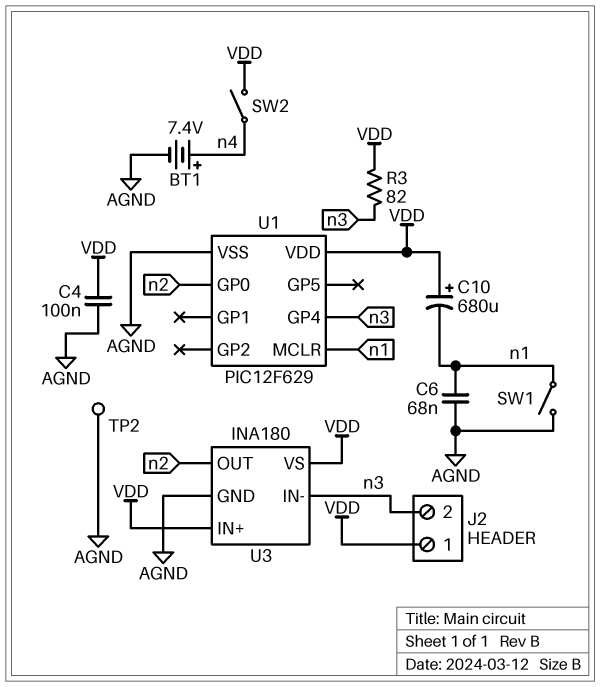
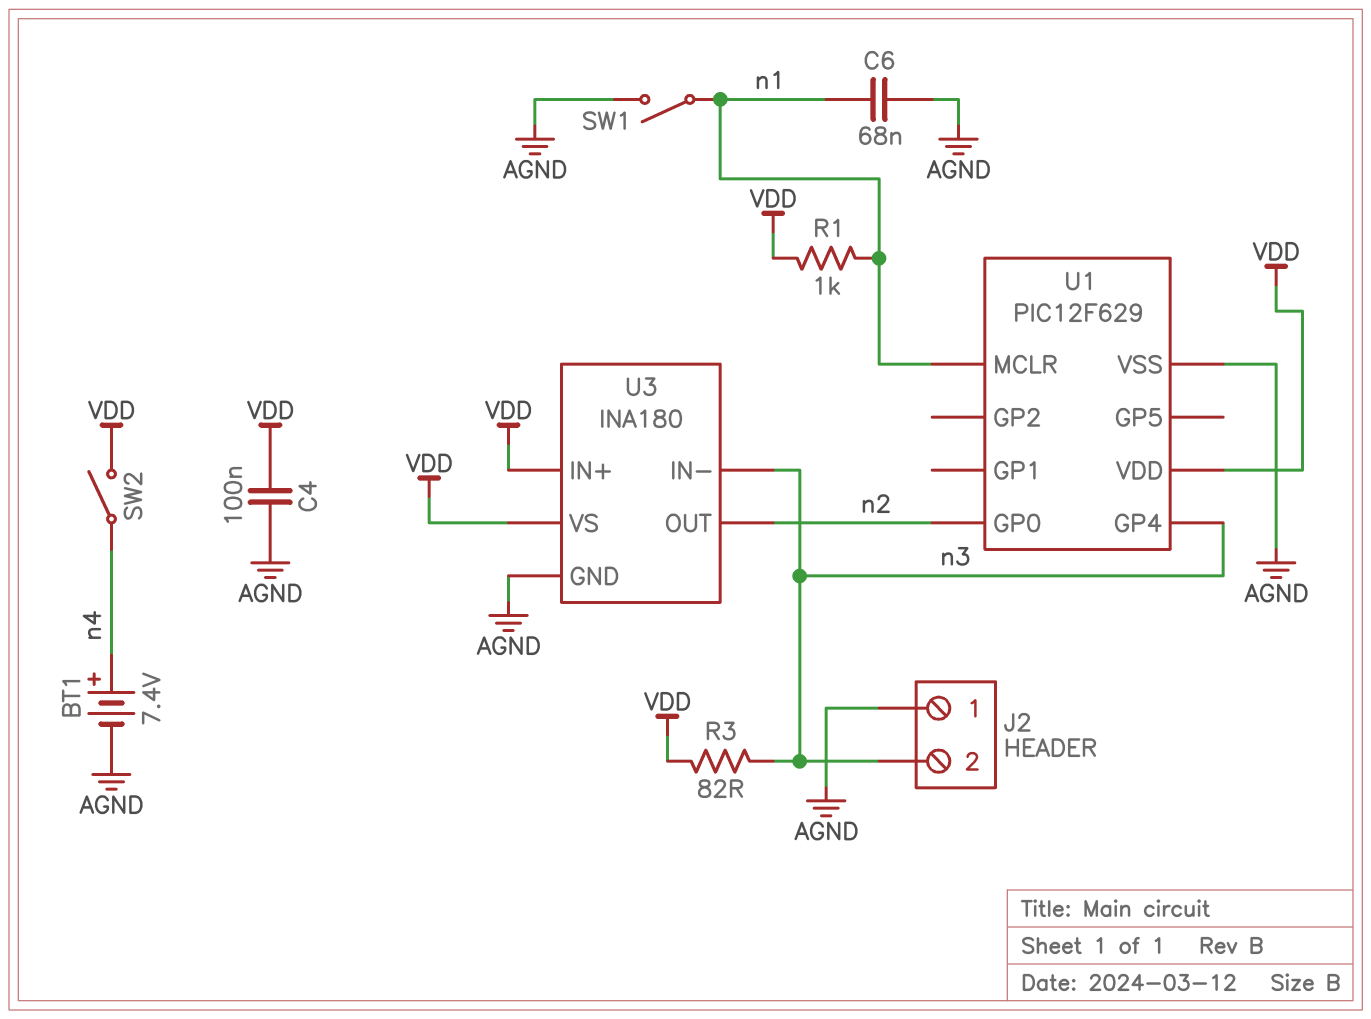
C10: 680uF (plus VDD, minus n1) -> none
J2 pin 1: VDD -> AGND
R1: none -> 1k (VDD, n1)
TP2: test point (AGND) -> none

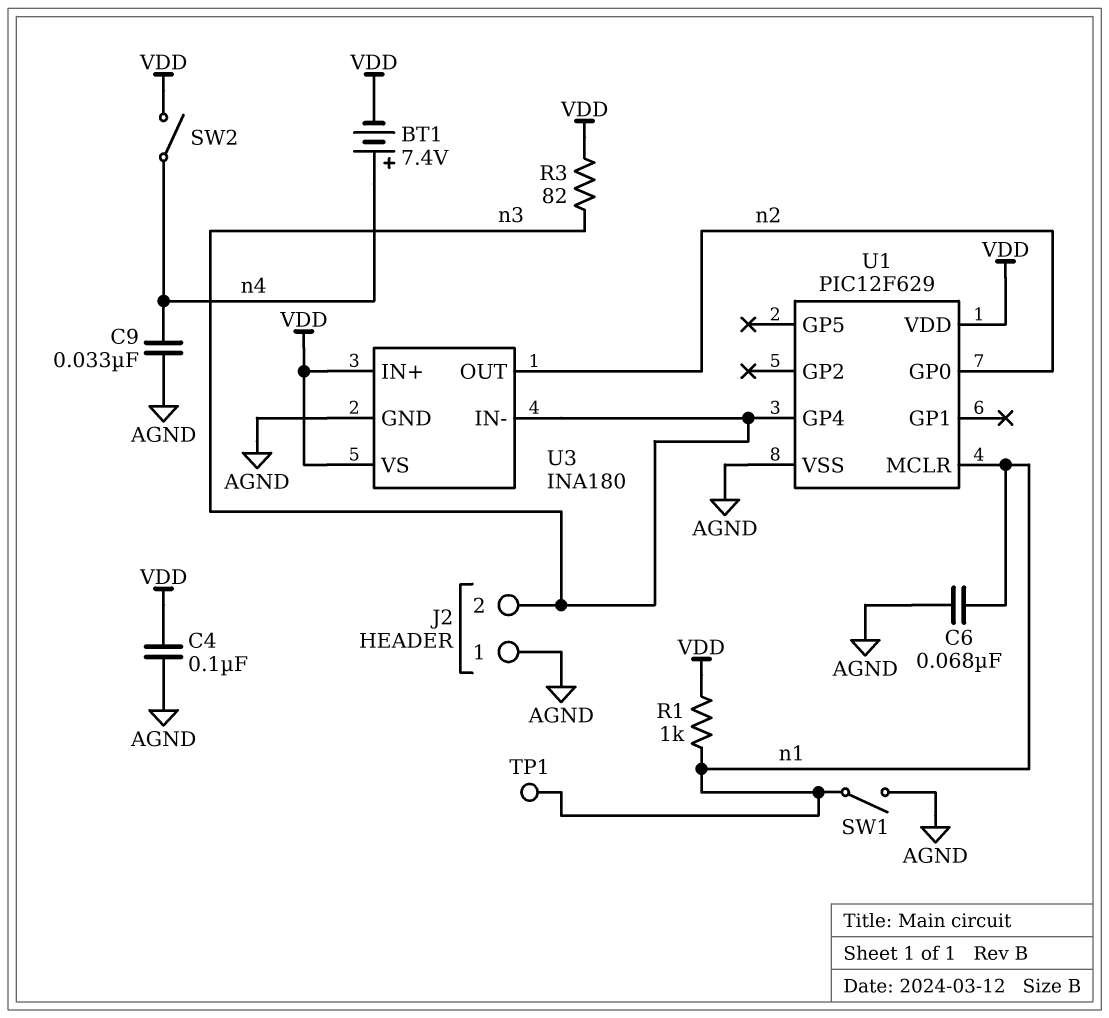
BT1: 7.4V (plus n4, minus AGND) -> 7.4V (plus n4, minus VDD)
C9: none -> 33nF (AGND, n4)
TP1: none -> test point (n1)

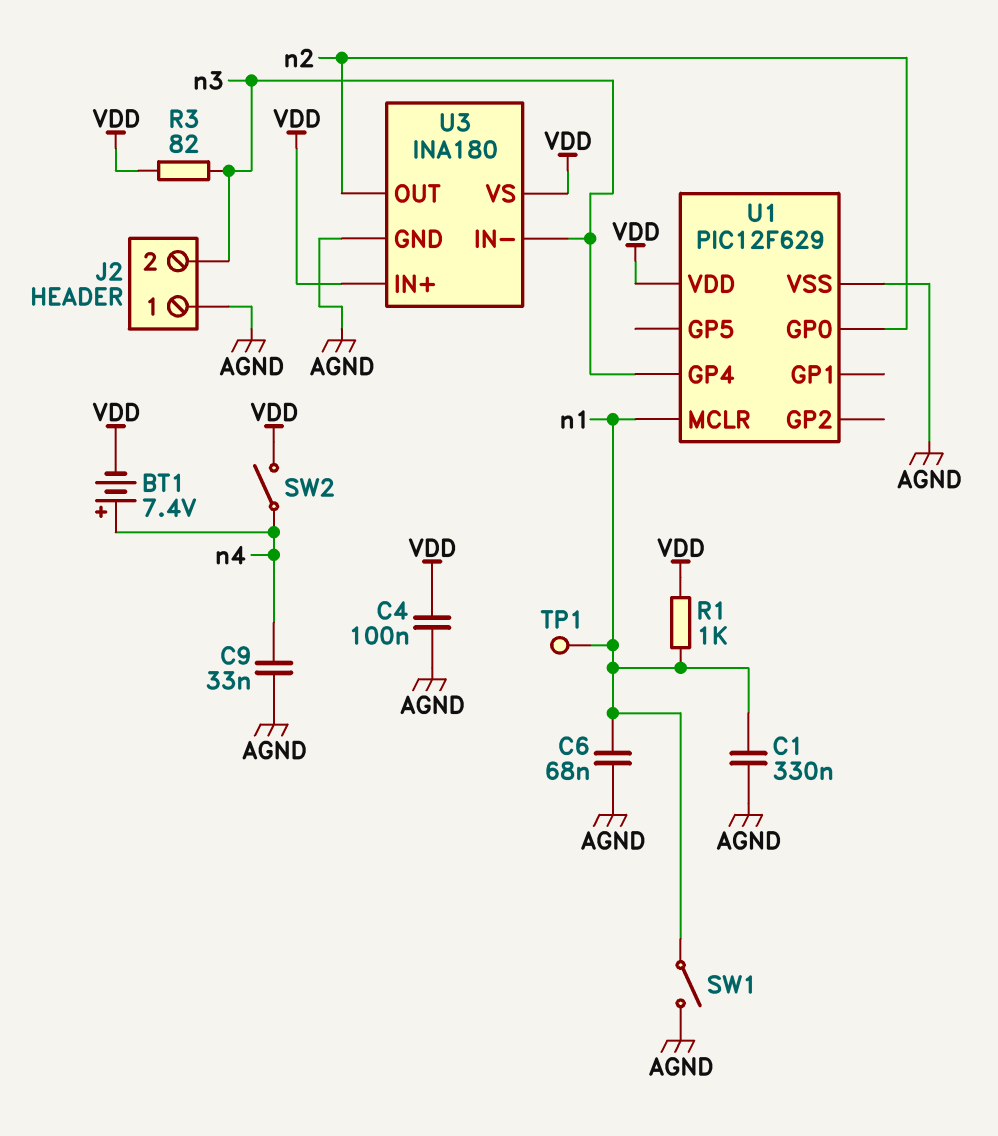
C1: none -> 330nF (AGND, n1)

